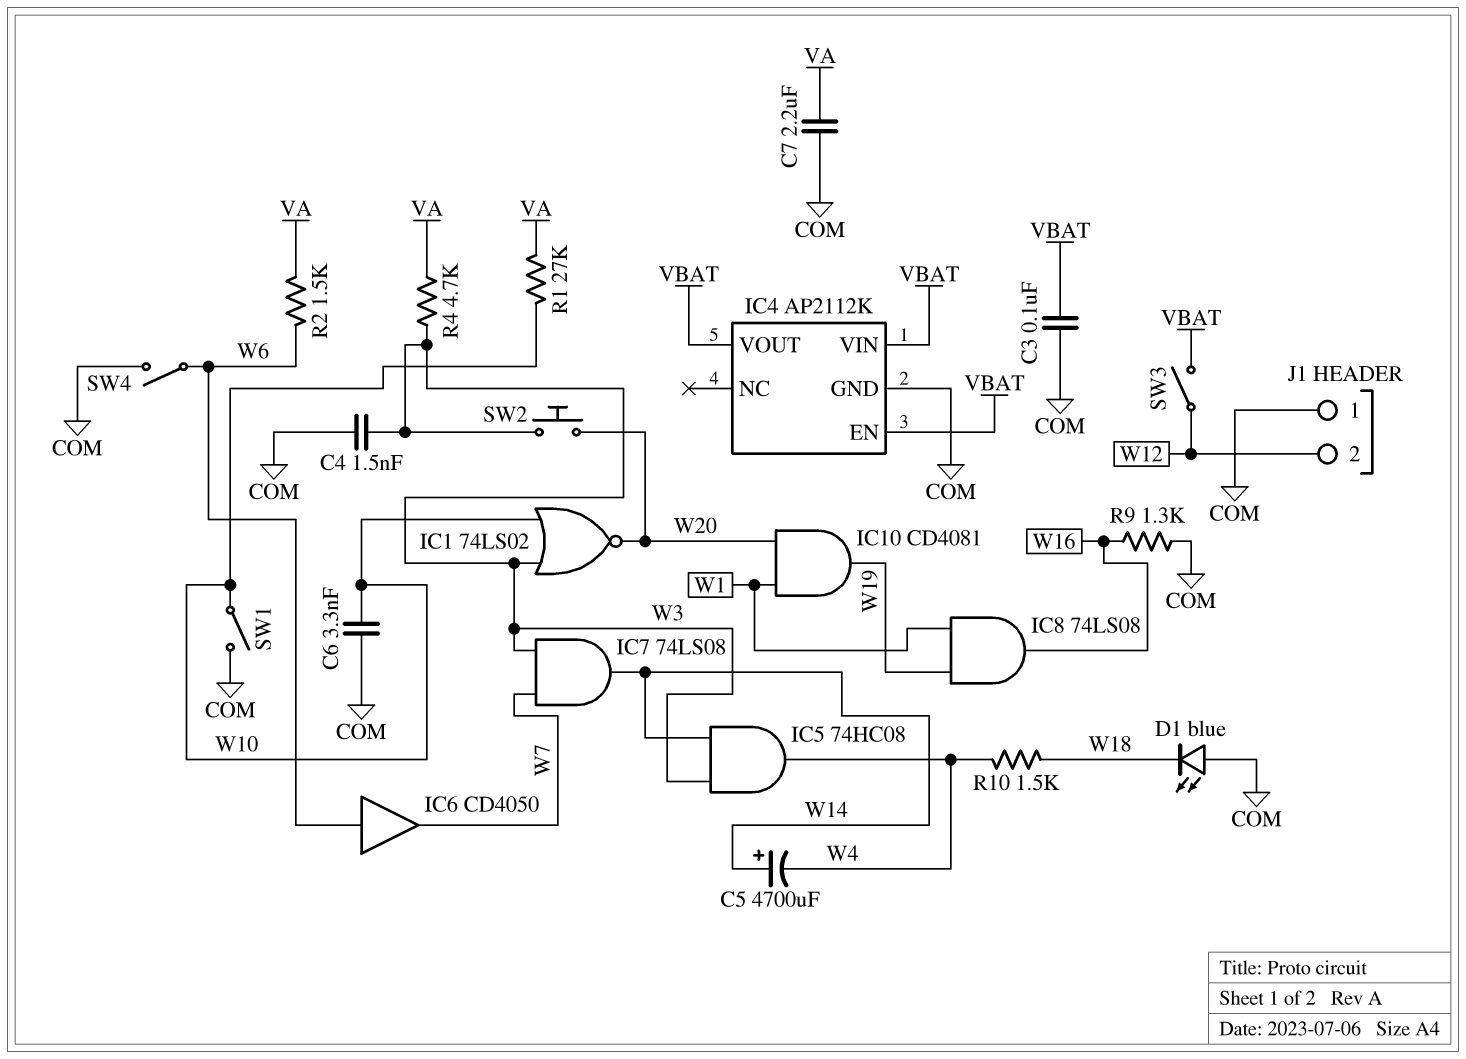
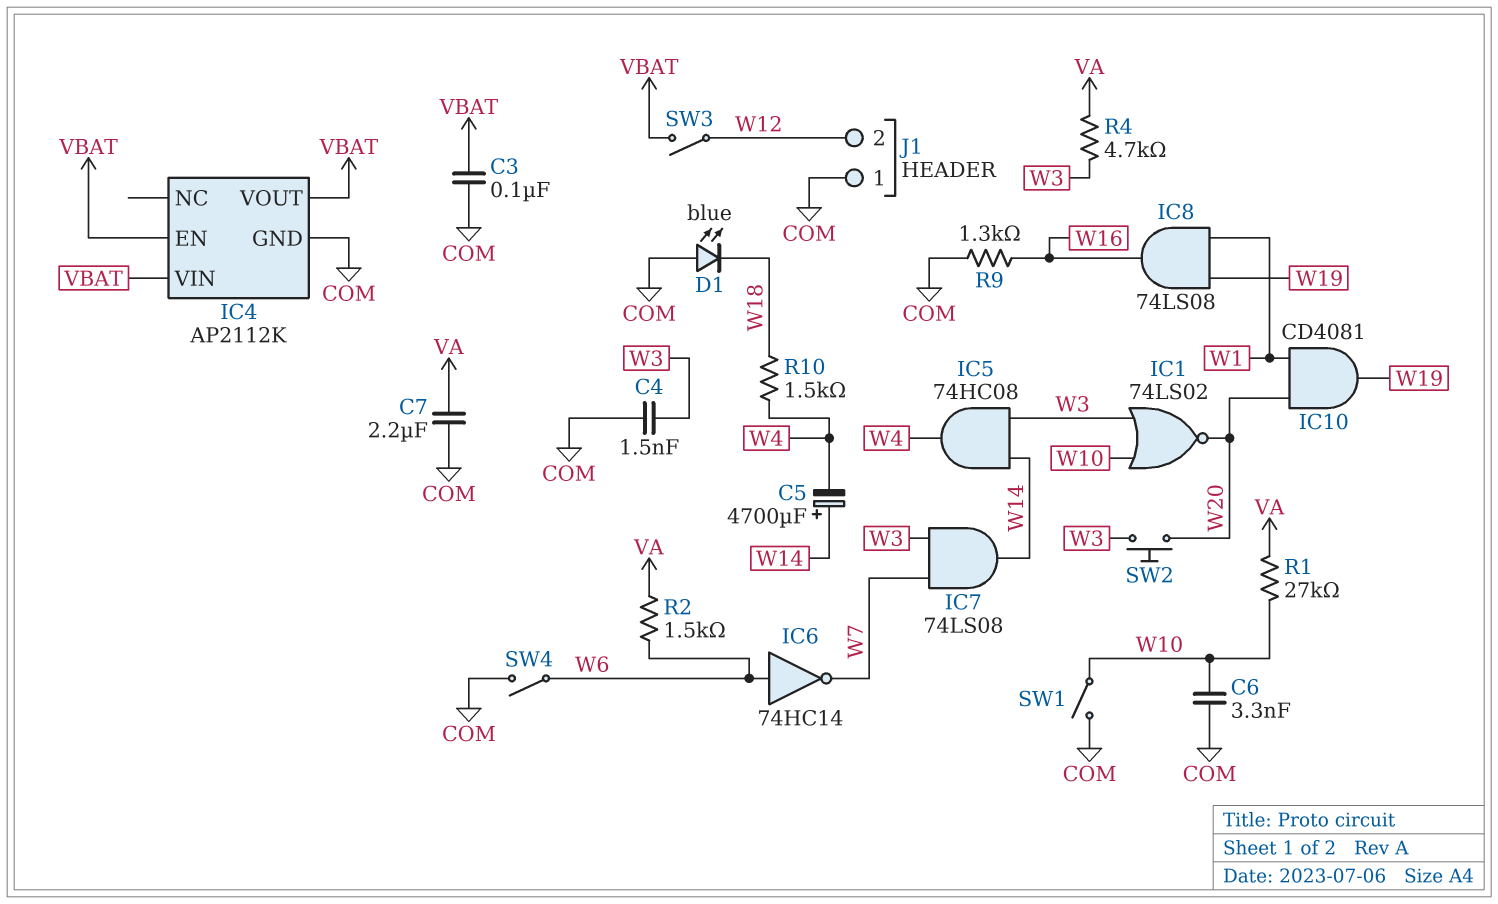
IC6: buffer CD4050 (in W6, out W7) -> NOT 74HC14 (in W6, out W7)

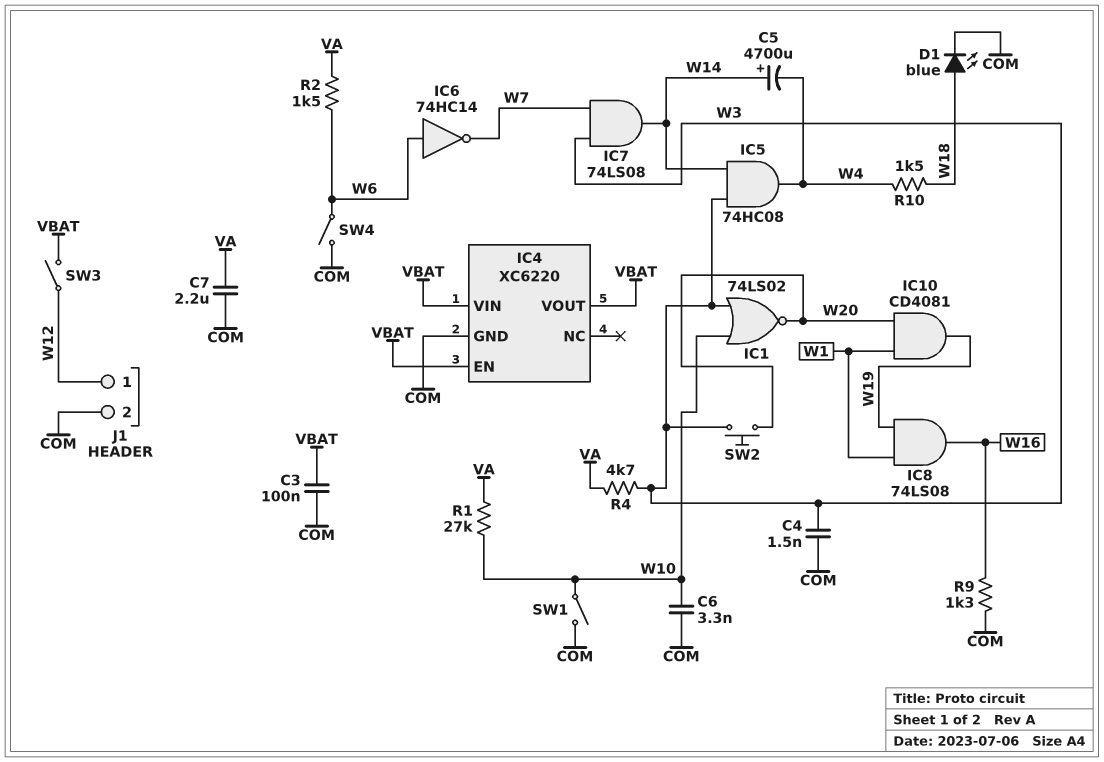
D1: LED blue (A COM, K W18) -> LED blue (A W18, K COM)
IC4: AP2112K -> XC6220
J1 pin 1: COM -> W12
J1 pin 2: W12 -> COM

